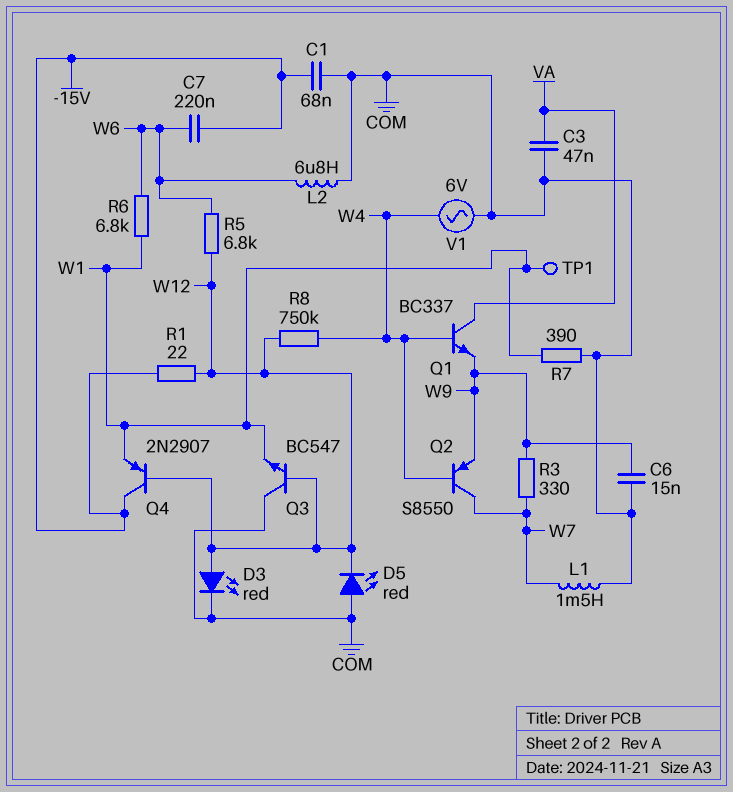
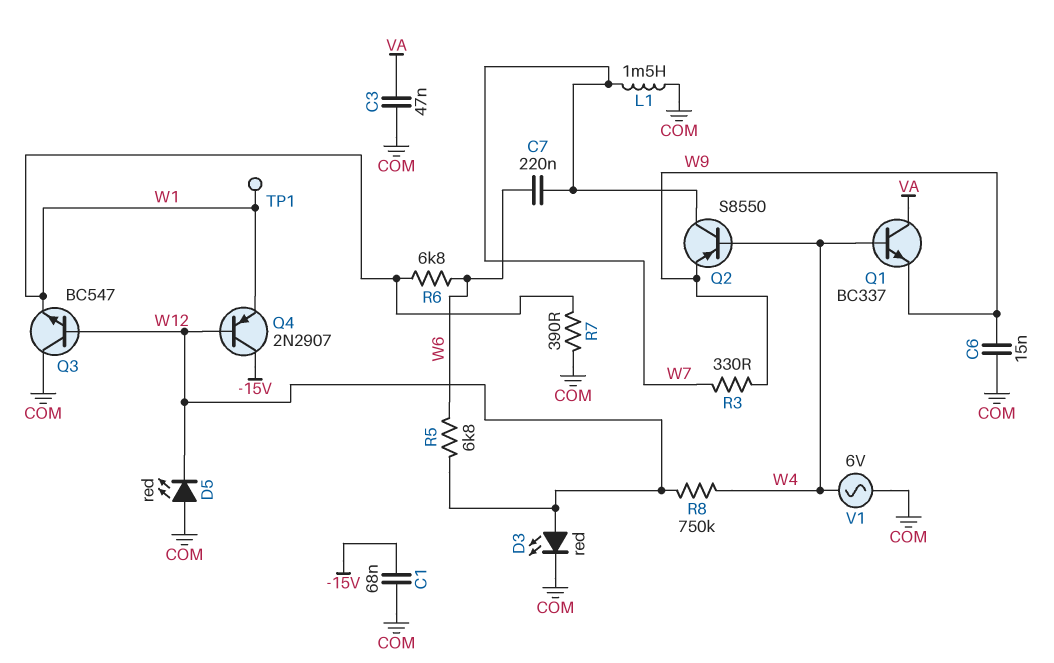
C7: 220nF (-15V, W6) -> 220nF (W6, W7)
L2: 6.8uH (COM, W6) -> none
R1: 22 (-15V, W12) -> none

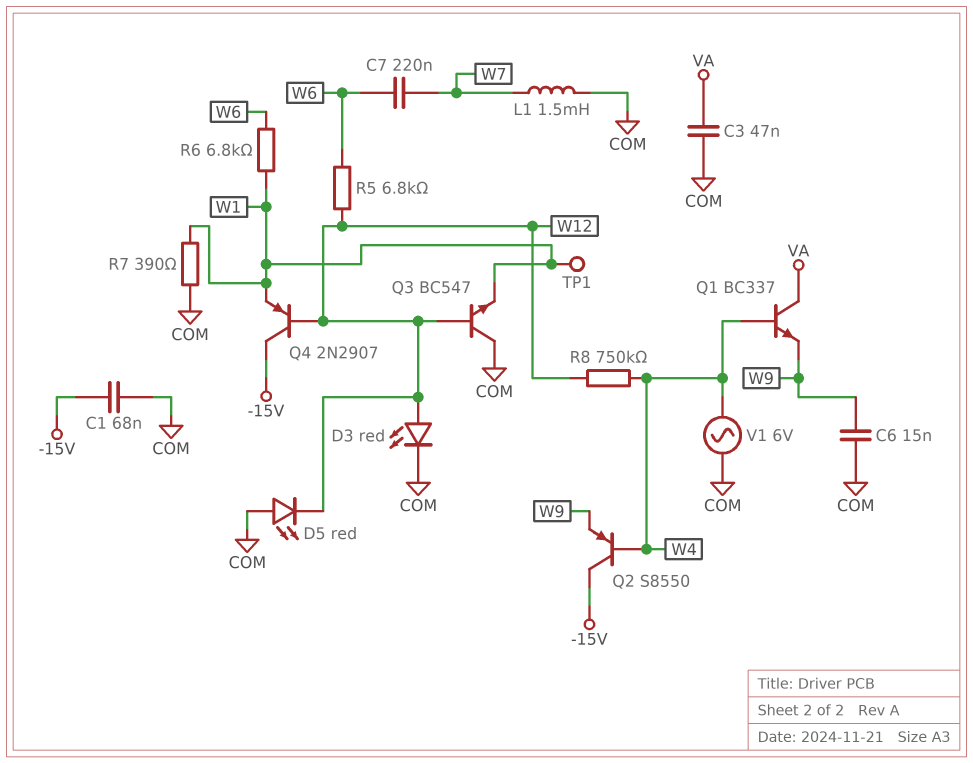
Q2: PNP S8550 (B W4, C W7, E W9) -> PNP S8550 (B W4, C -15V, E W9)
R3: 330 (W7, W9) -> none

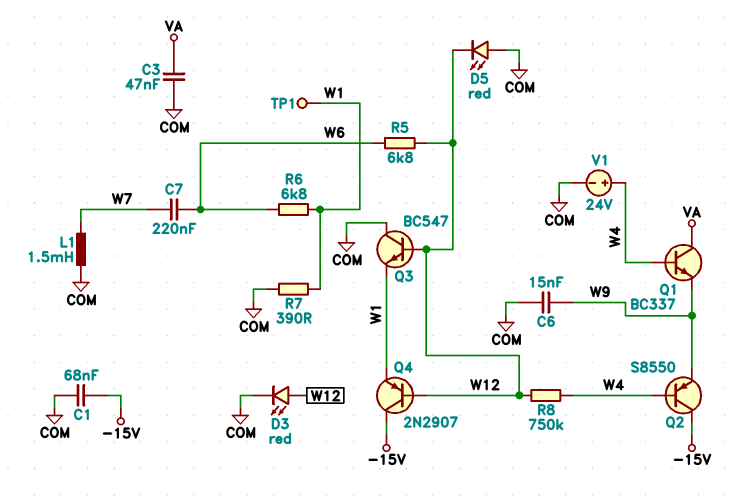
V1: AC 6V (COM, W4) -> 24V (plus W4, minus COM)

